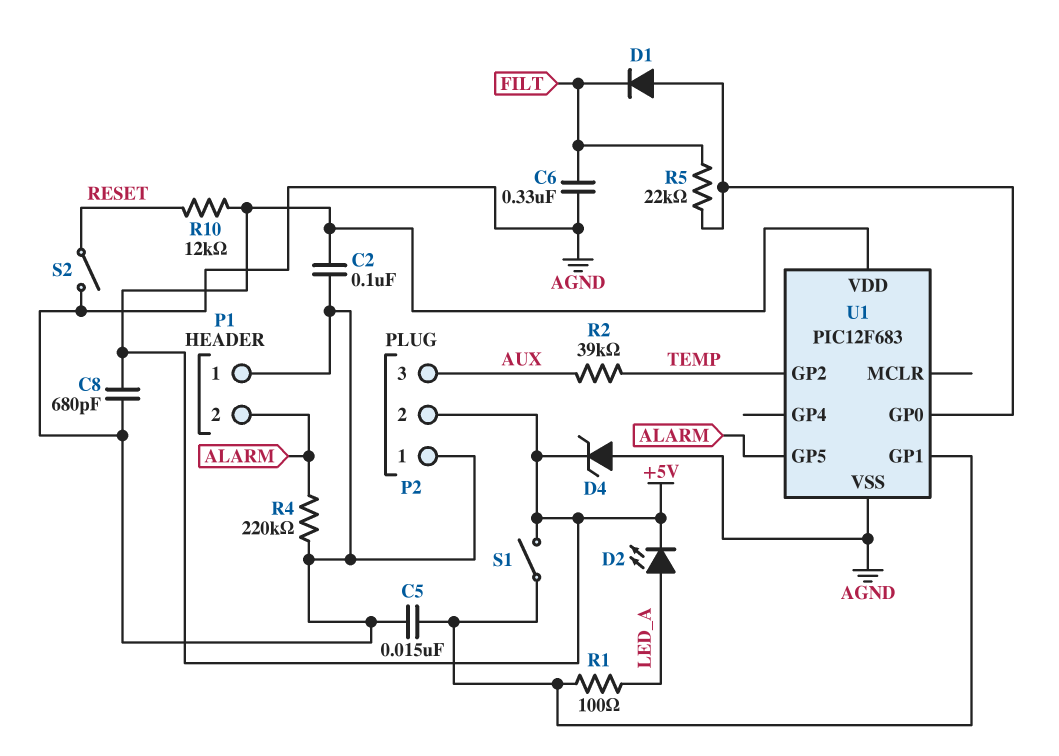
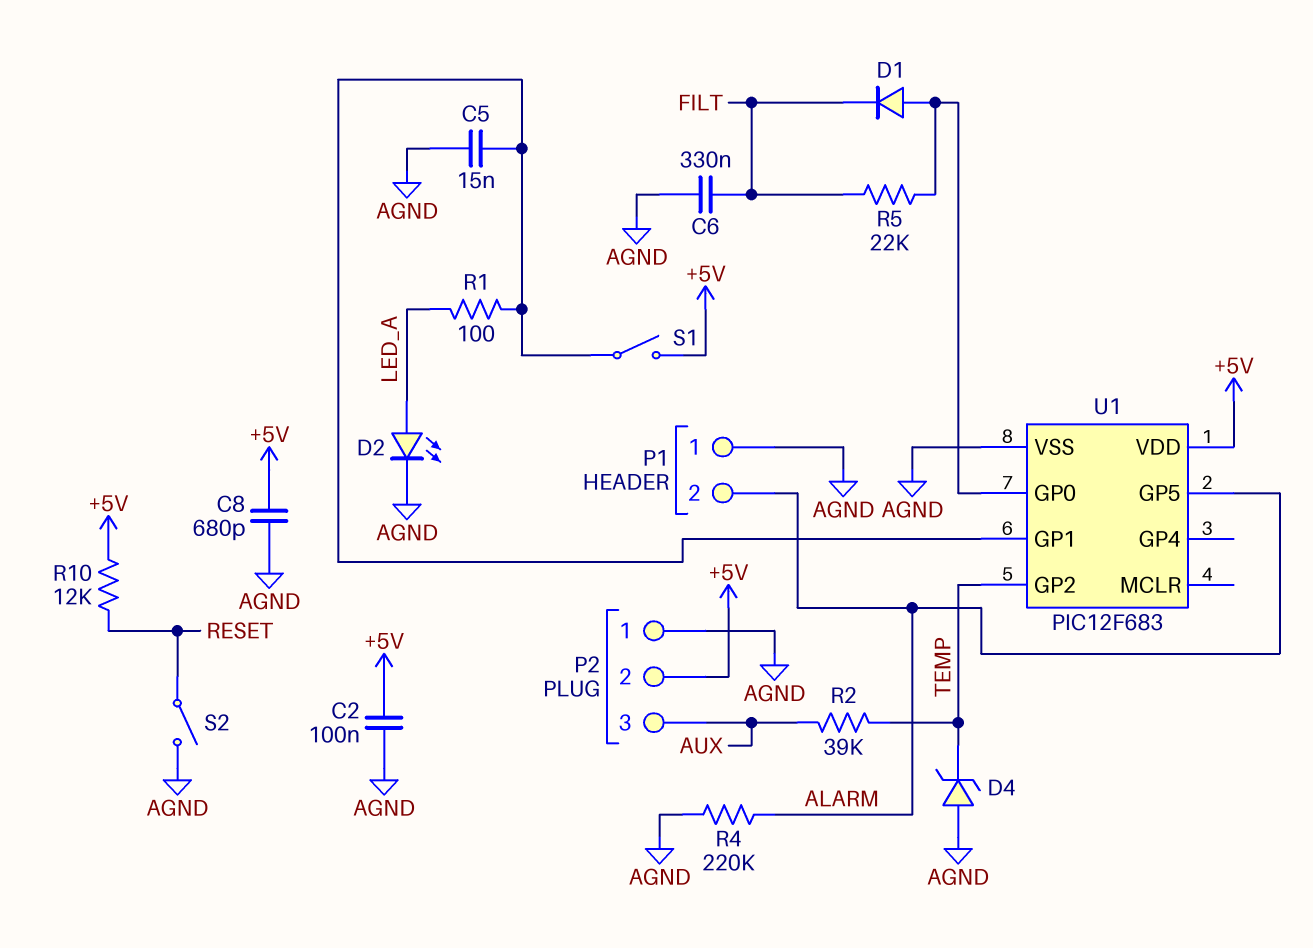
D2: LED (A LED_A, K +5V) -> LED (A LED_A, K AGND)
D4: zener (A AGND, K +5V) -> zener (A AGND, K TEMP)

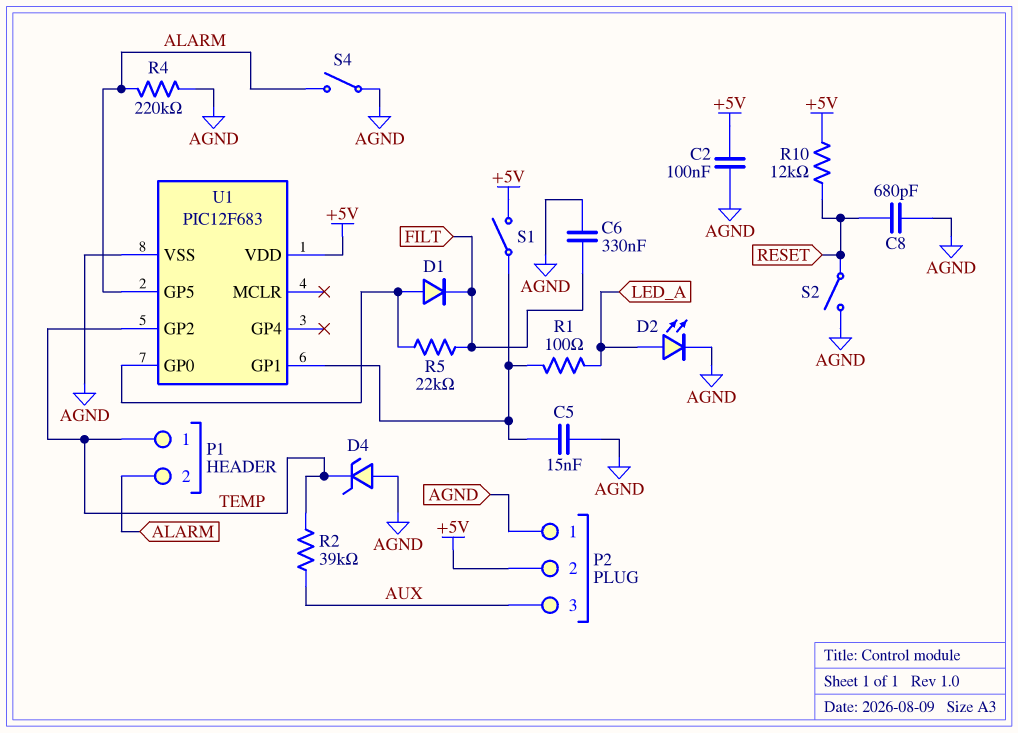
C8: 680pF (+5V, AGND) -> 680pF (AGND, RESET)
P1 pin 1: AGND -> TEMP
S4: none -> switch (AGND, ALARM)

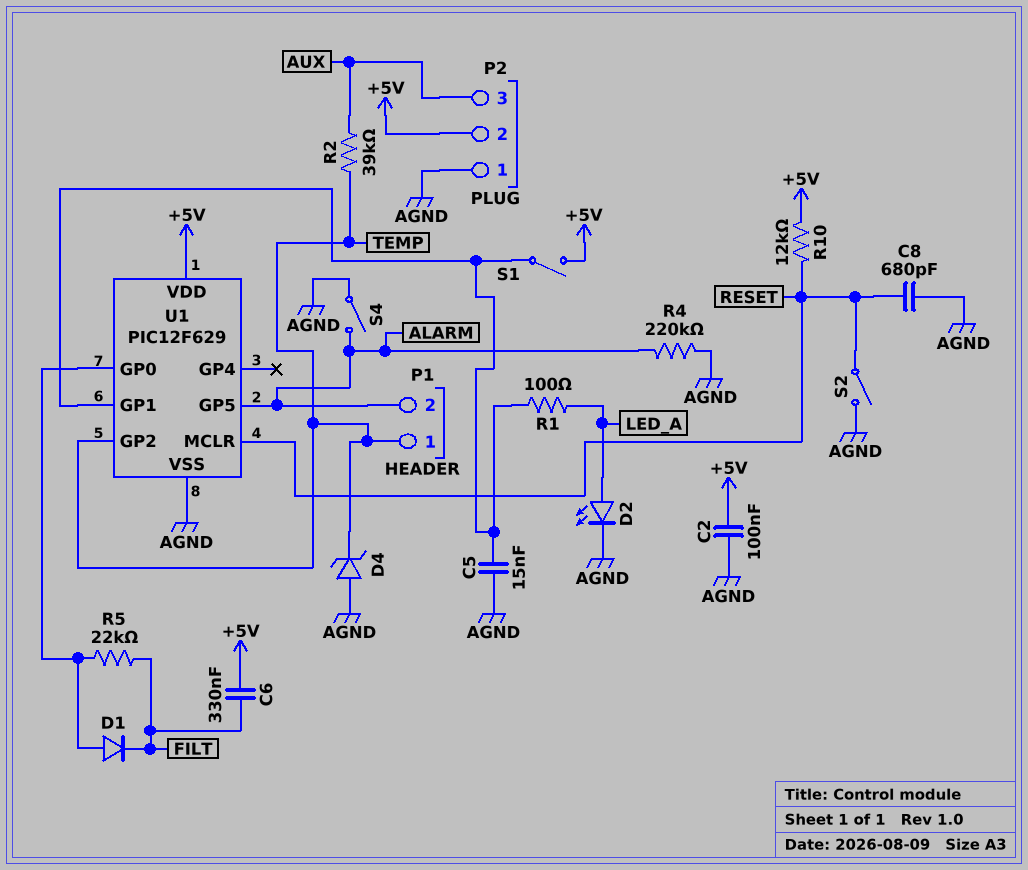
C6: 330nF (AGND, FILT) -> 330nF (+5V, FILT)
U1: PIC12F683 -> PIC12F629
U1 pin MCLR: none -> RESET

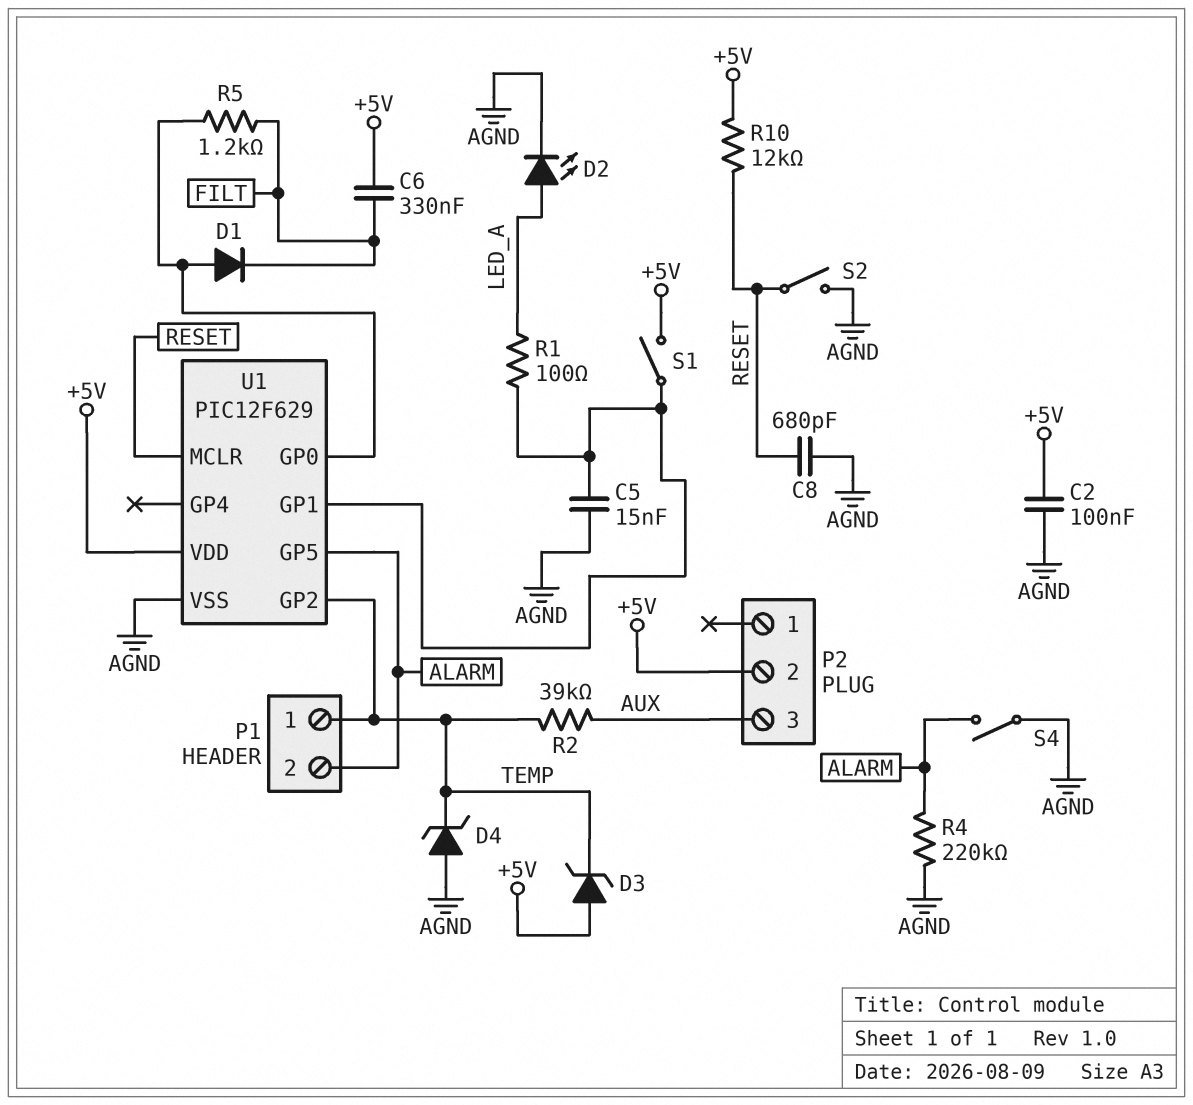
D3: none -> zener (A +5V, K TEMP)
P2 pin 1: AGND -> none
R5: 22k (FILT, U1/GP0) -> 1.2k (FILT, U1/GP0)

